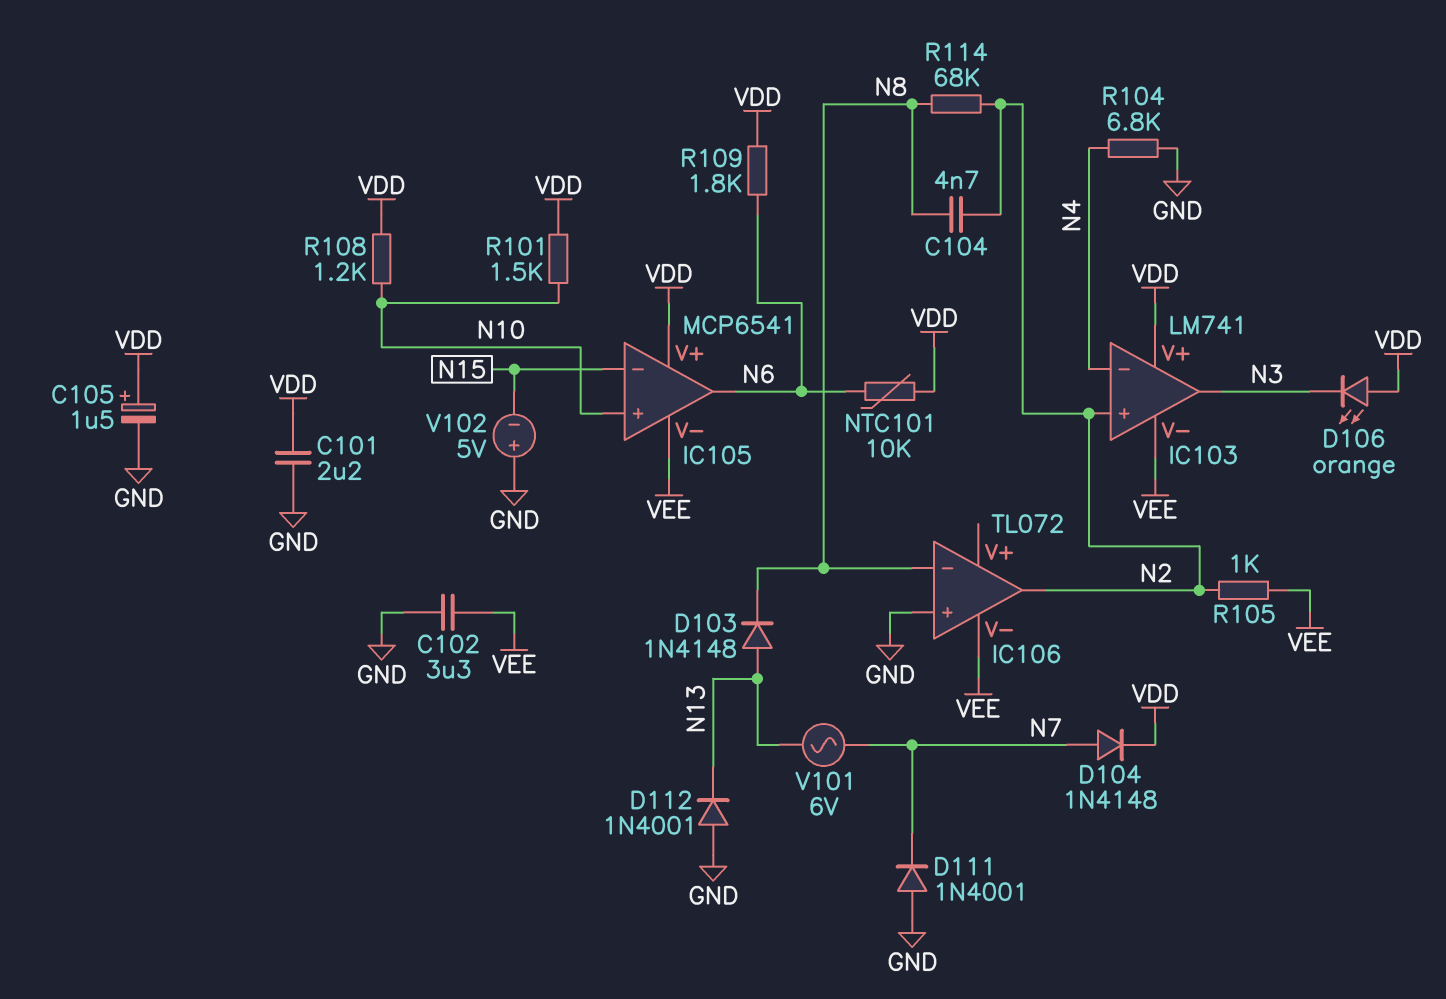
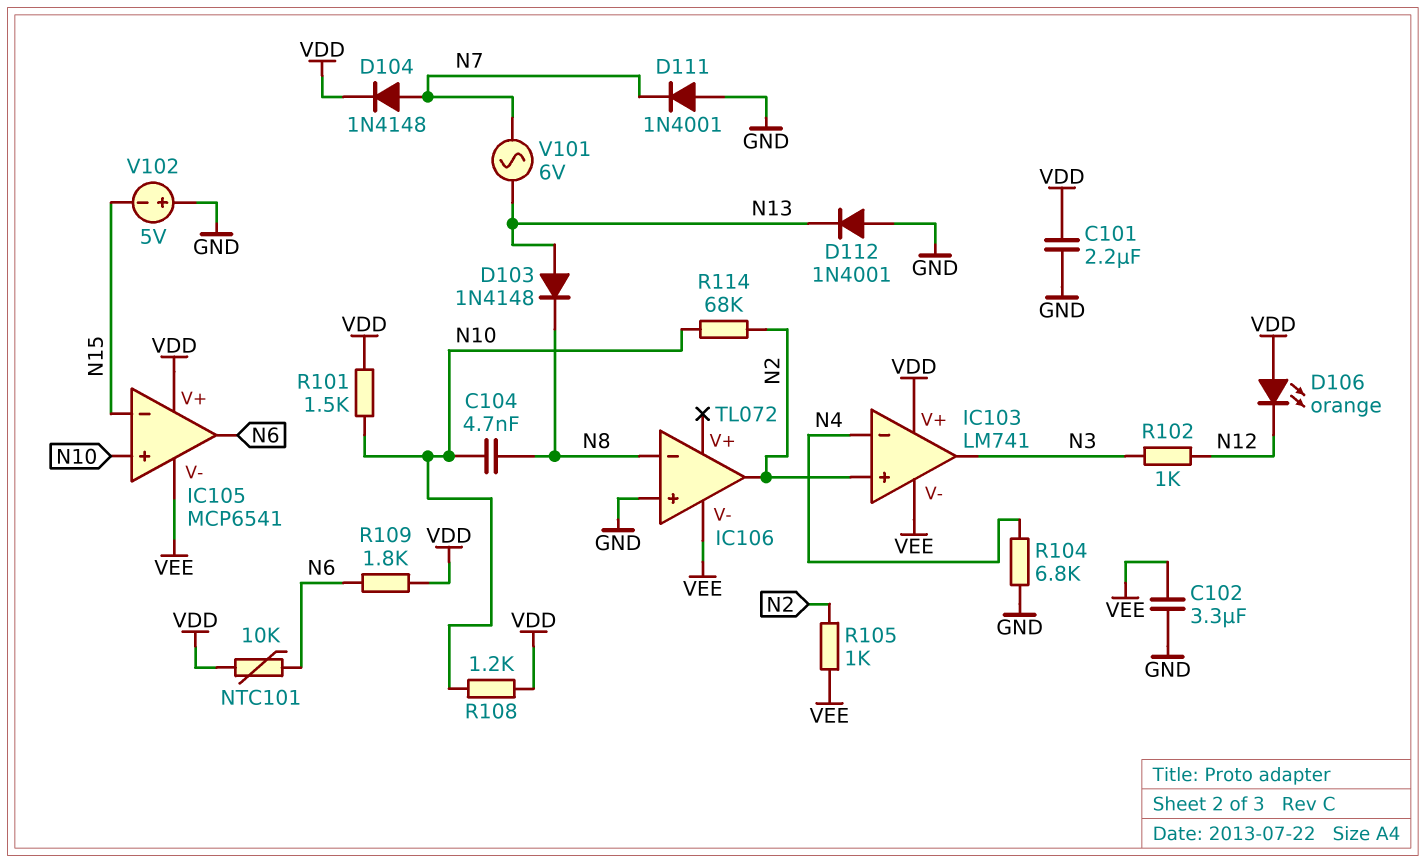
C104: 4.7nF (N2, N8) -> 4.7nF (N8, N10)
C105: 1.5uF (plus VDD, minus GND) -> none
D106: LED orange (A VDD, K N3) -> LED orange (A VDD, K N12)
R102: none -> 1k (N3, N12)
R114: 68k (N2, N8) -> 68k (N2, N10)

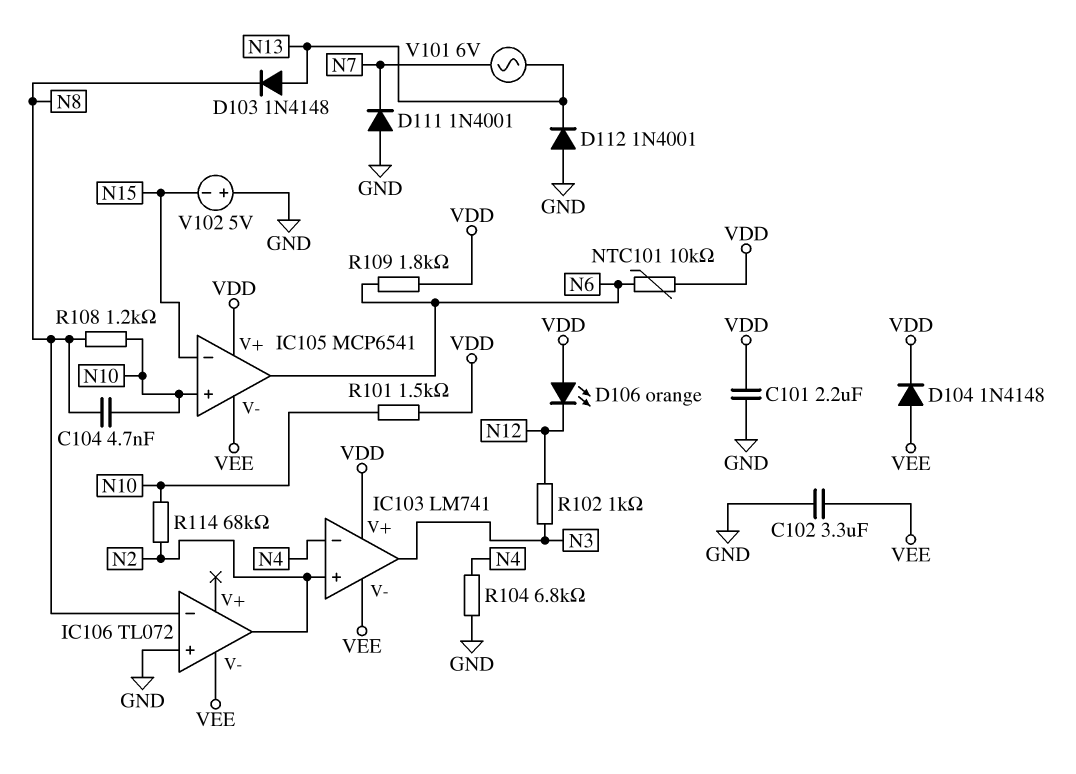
D104: diode 1N4148 (A N7, K VDD) -> diode 1N4148 (A VEE, K VDD)
R105: 1k (N2, VEE) -> none
R108: 1.2k (N10, VDD) -> 1.2k (N8, N10)

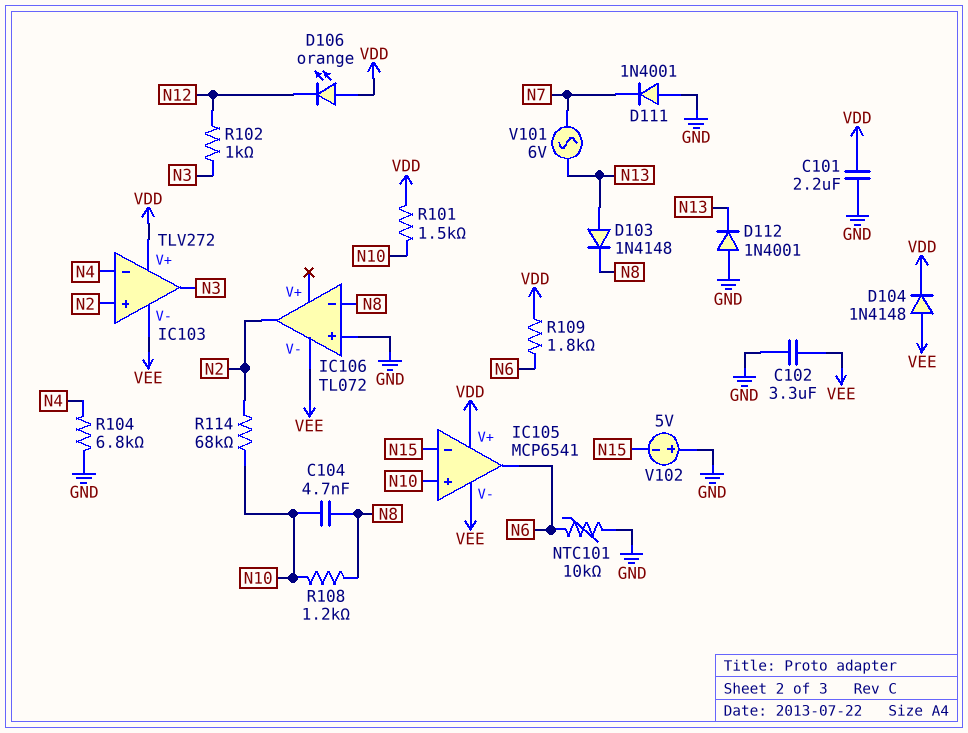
IC103: LM741 -> TLV272
NTC101: 10k (N6, VDD) -> 10k (GND, N6)

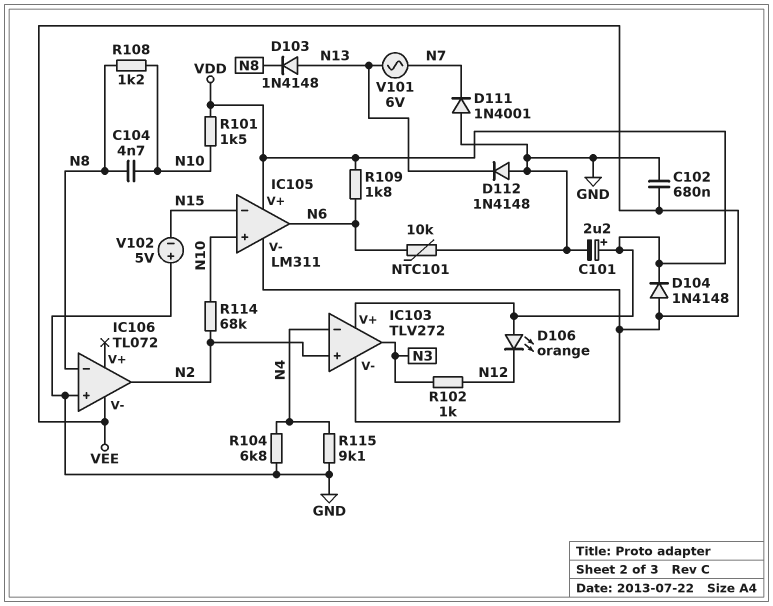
C101: 2.2uF (GND, VDD) -> 2.2uF (plus VDD, minus GND)
C102: 3.3uF (GND, VEE) -> 680nF (GND, VEE)
D112: diode 1N4001 (A GND, K N13) -> diode 1N4148 (A GND, K N13)
IC105: MCP6541 -> LM311
R115: none -> 9.1k (GND, N4)

